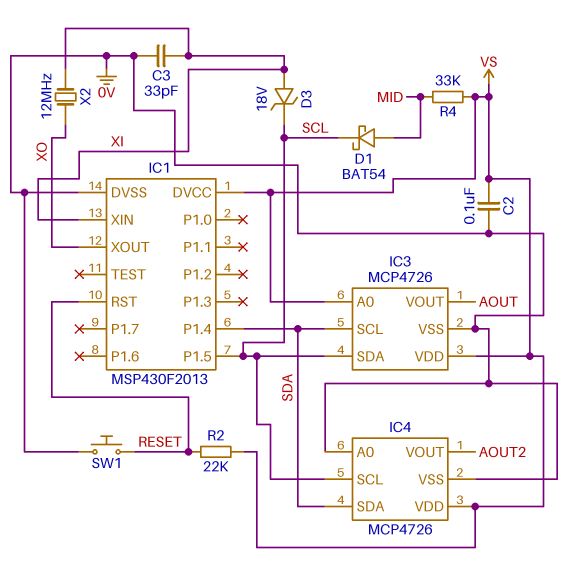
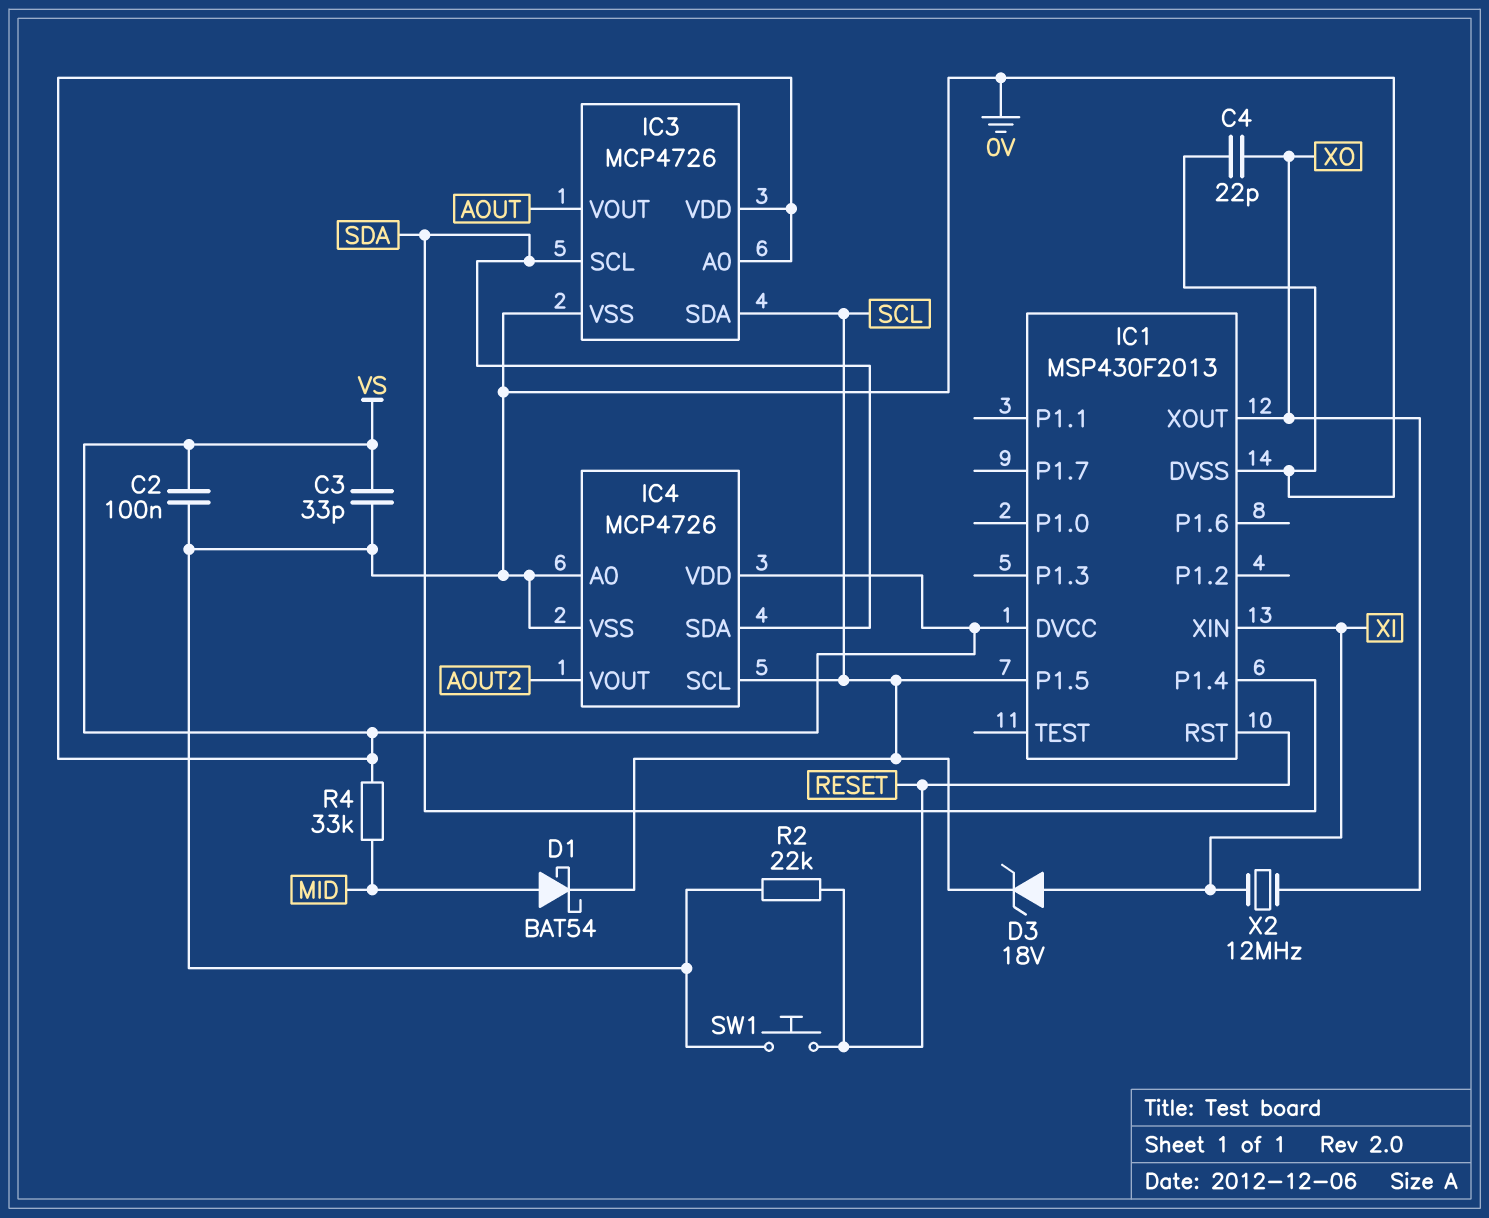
C3: 33pF (0V, XI) -> 33pF (0V, VS)
C4: none -> 22pF (0V, XO)
R2: 22k (RESET, VS) -> 22k (0V, RESET)

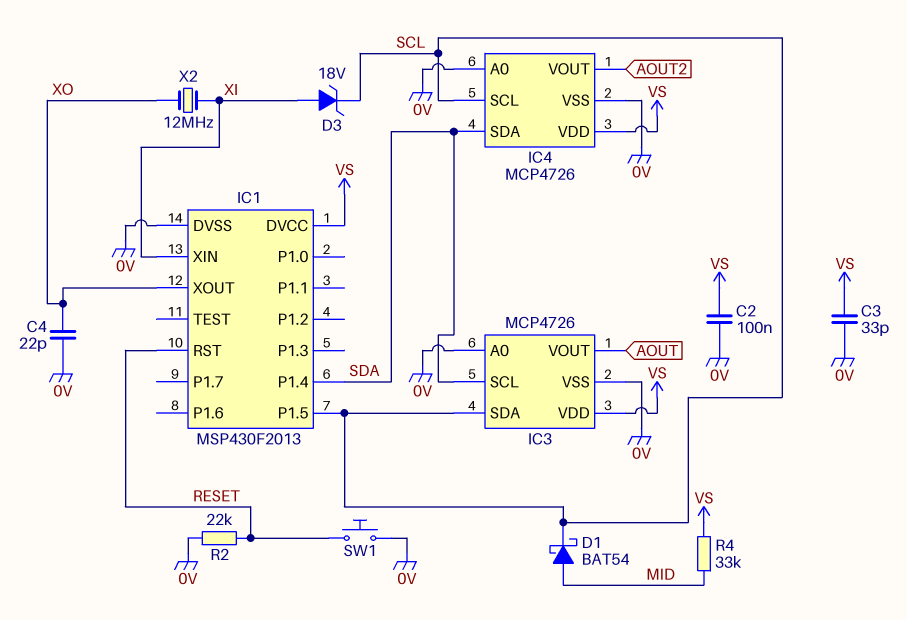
IC3 pin A0: VS -> 0V

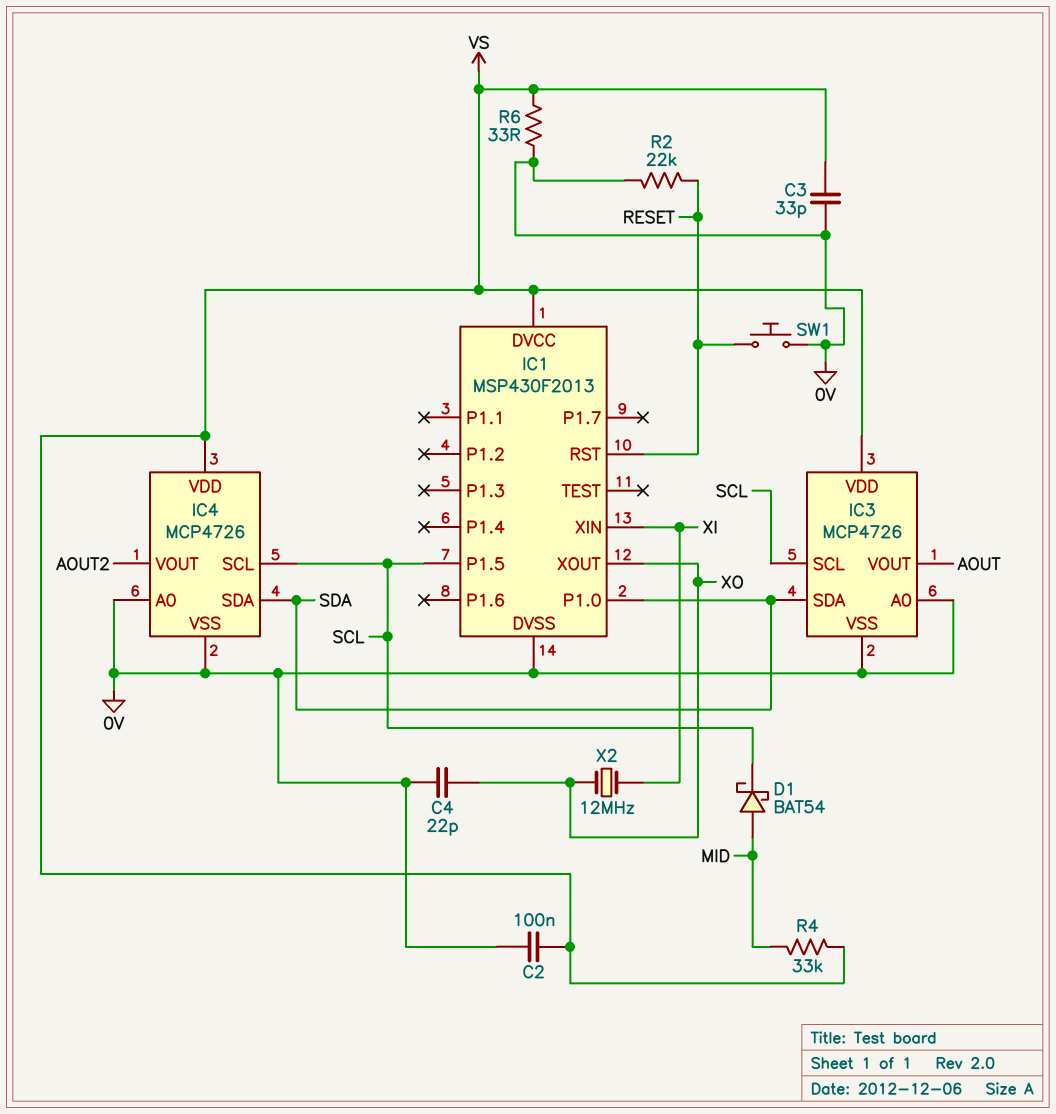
D3: zener 18V (A XI, K SCL) -> none
IC1 pin P1.0: none -> SDA
IC1 pin P1.4: SDA -> none
IC3 pin SCL: SDA -> SCL
IC3 pin SDA: SCL -> SDA
R6: none -> 33 (0V, VS)

